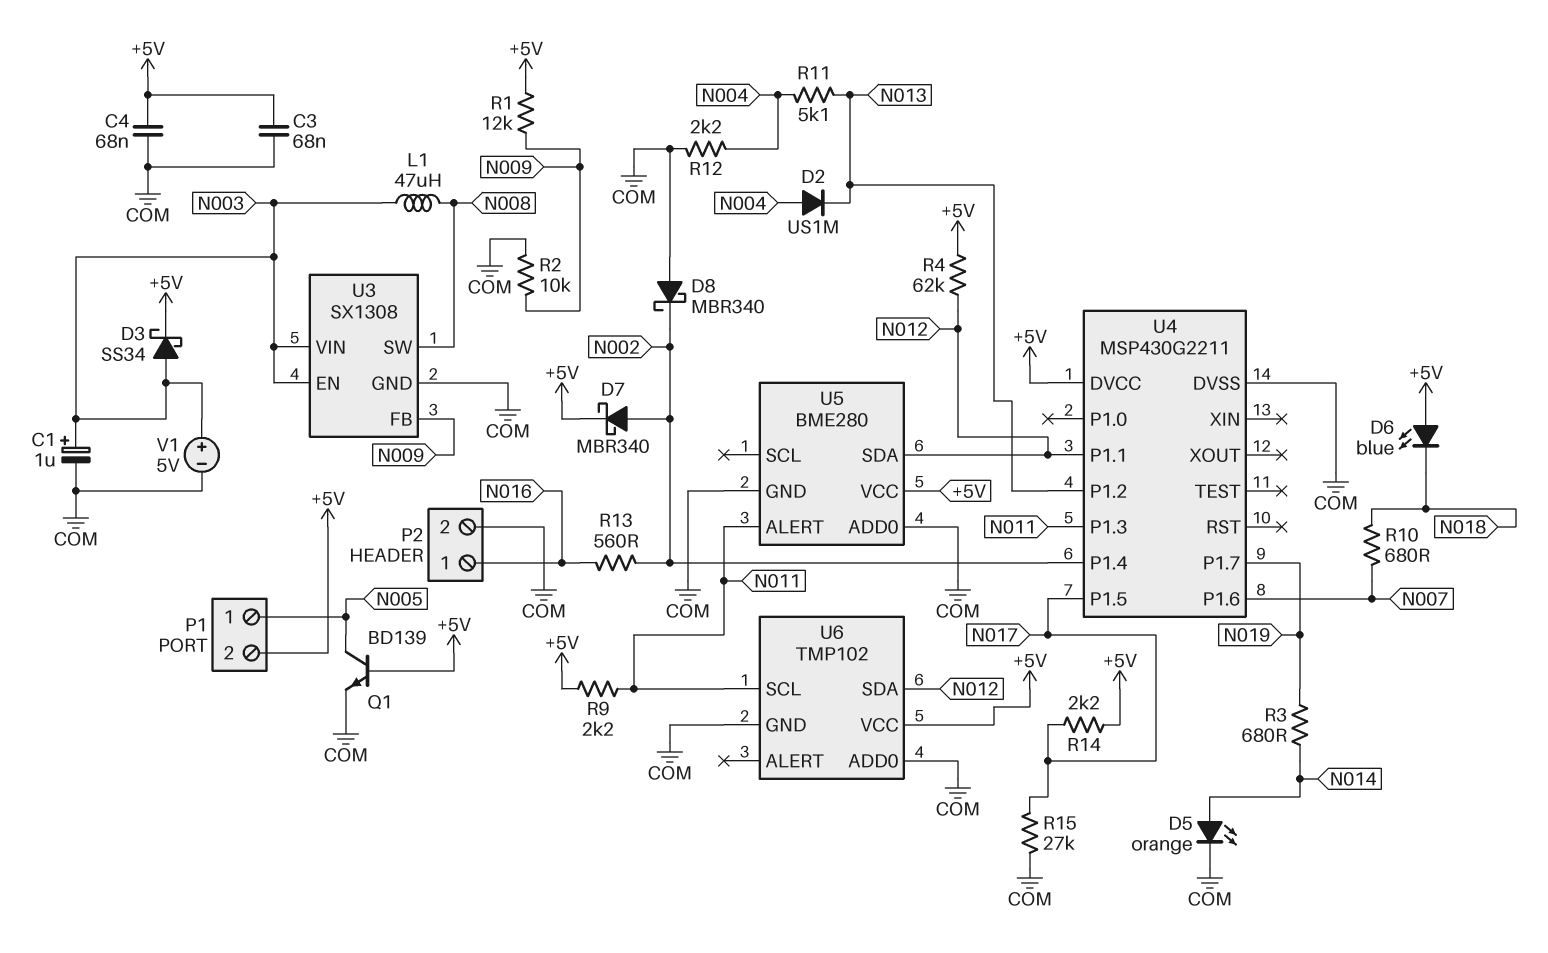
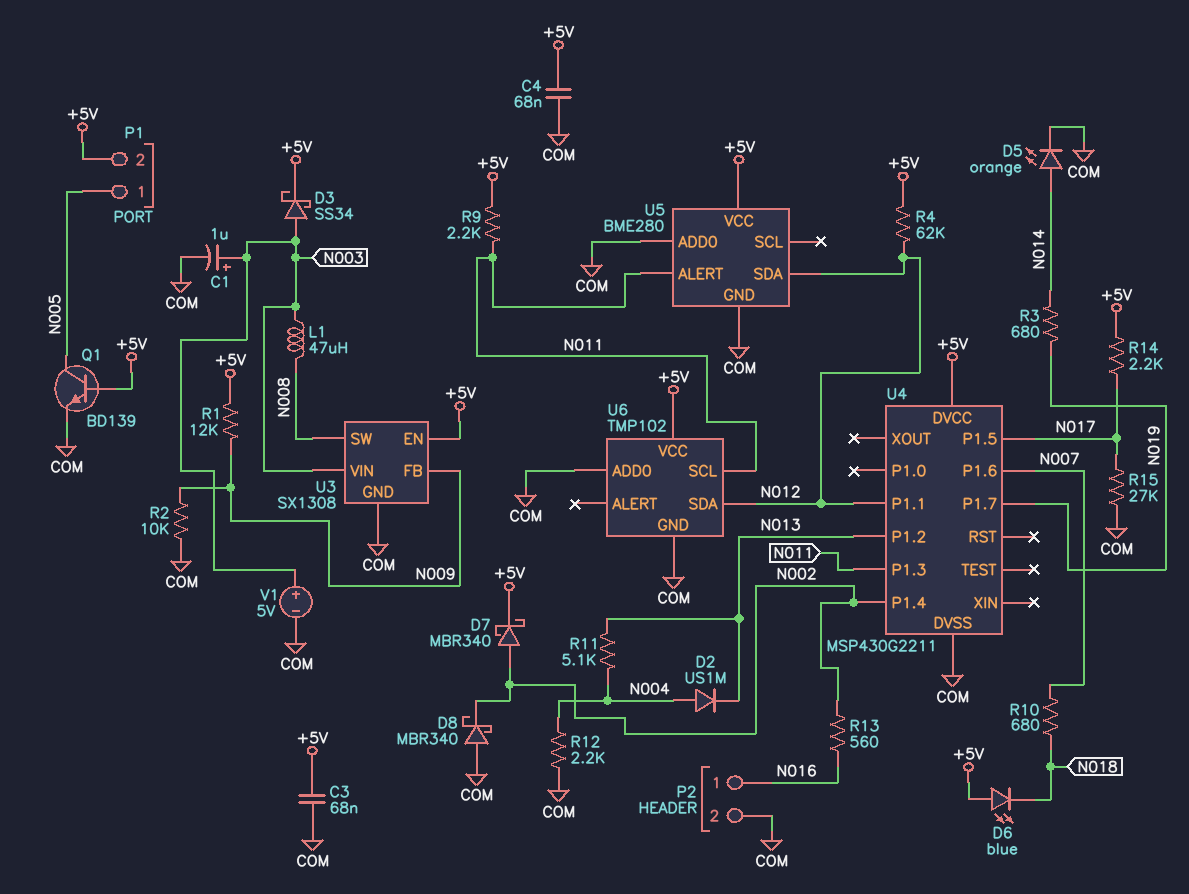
U3 pin EN: N003 -> +5V

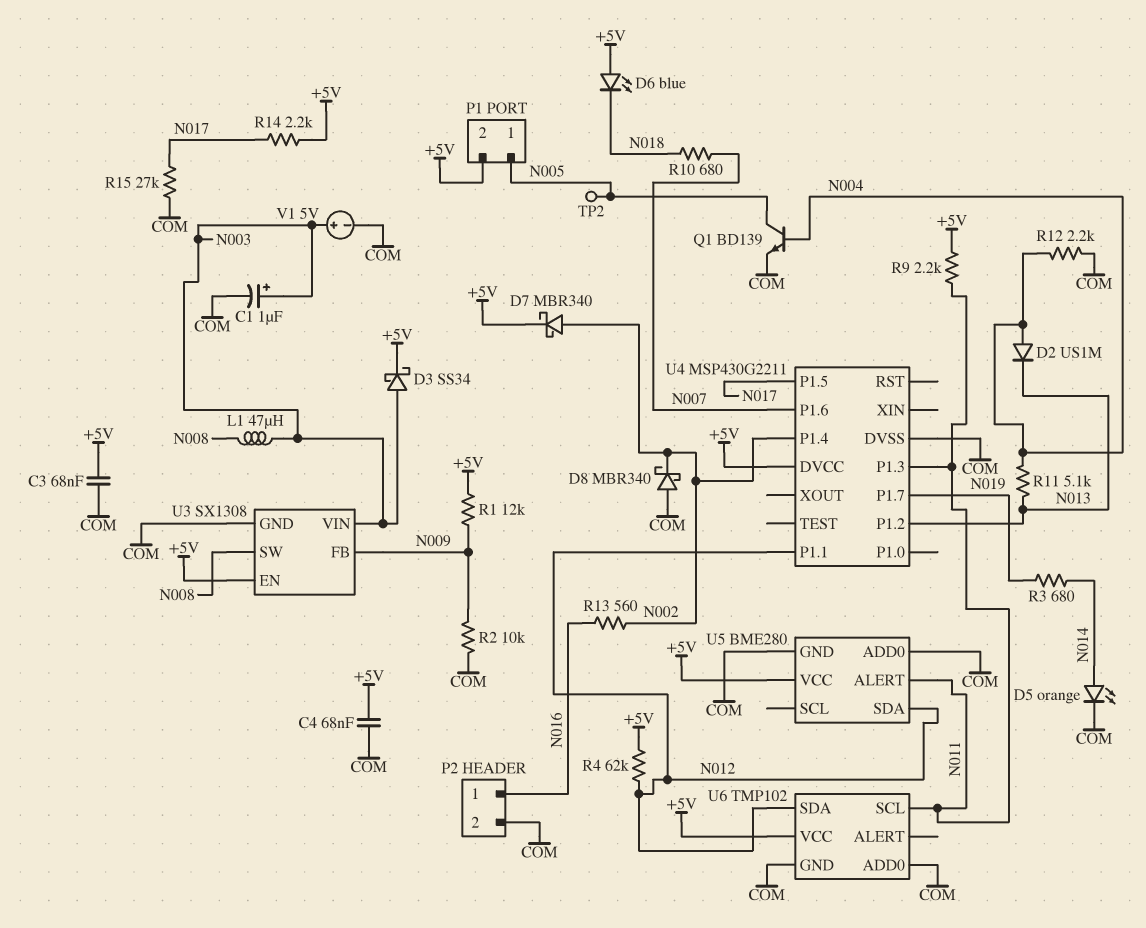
Q1: NPN BD139 (B +5V, C N005, E COM) -> NPN BD139 (B N004, C N005, E COM)
TP2: none -> test point (N005)

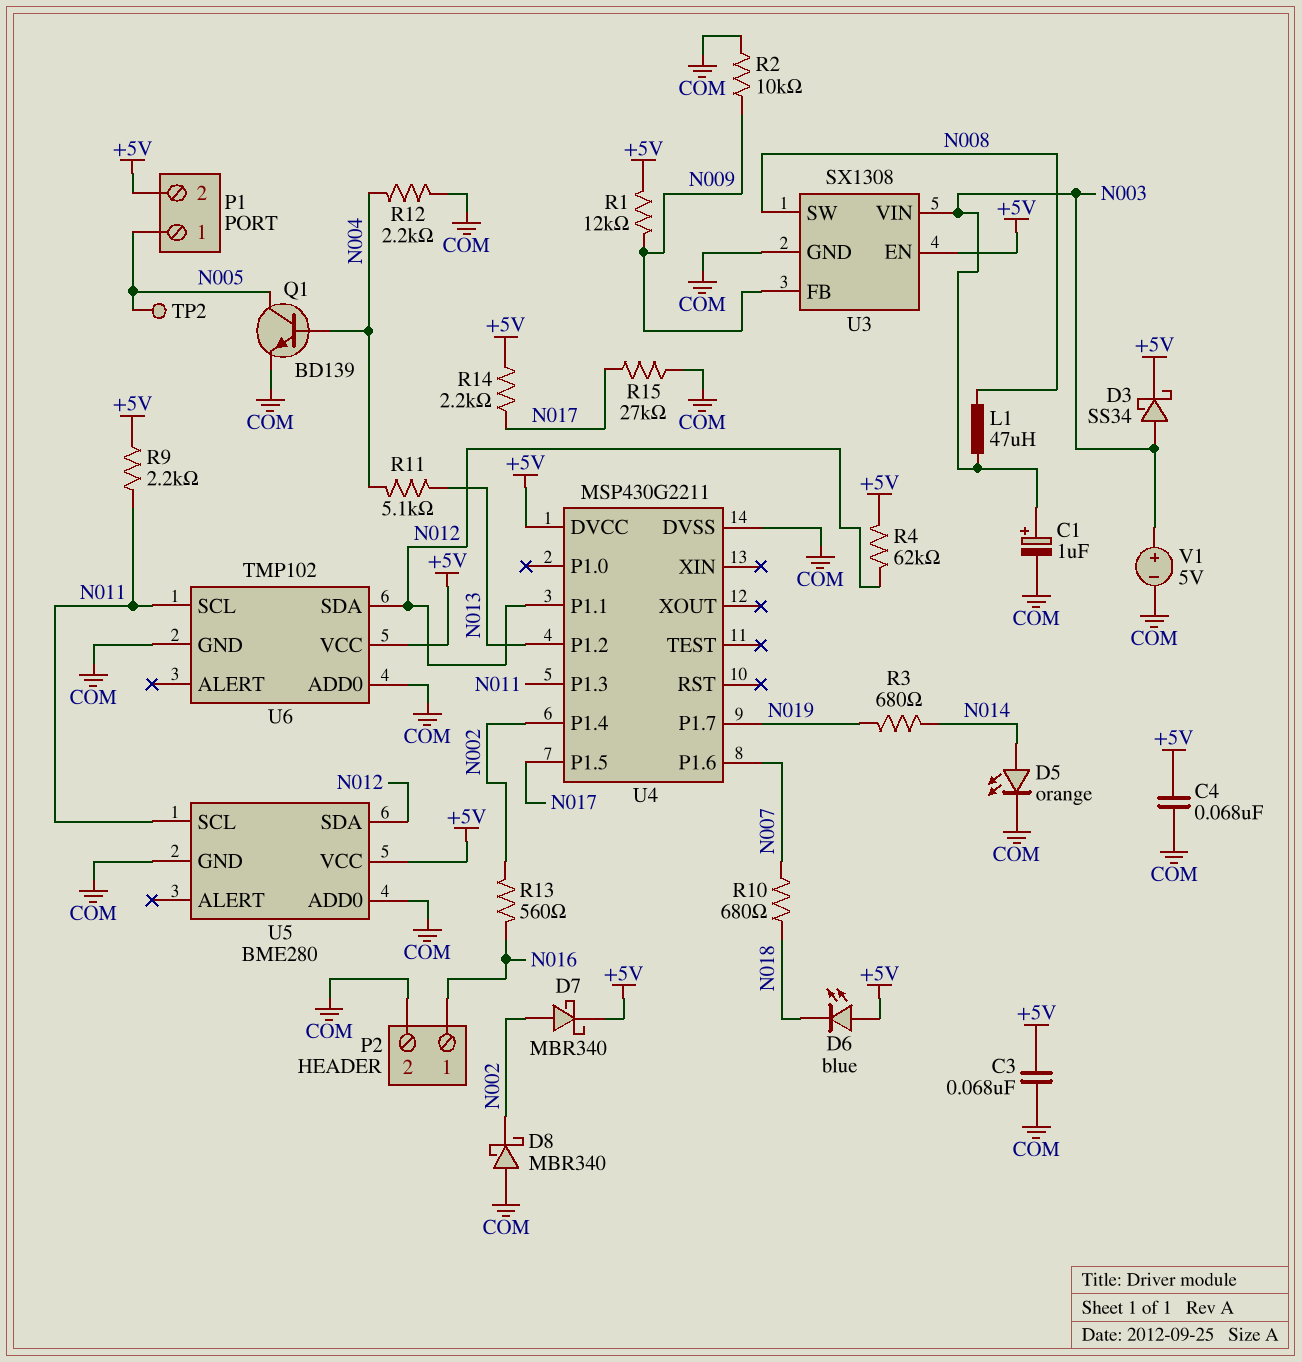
D2: diode US1M (A N004, K N013) -> none
U5 pin ALERT: N011 -> none
U5 pin SCL: none -> N011

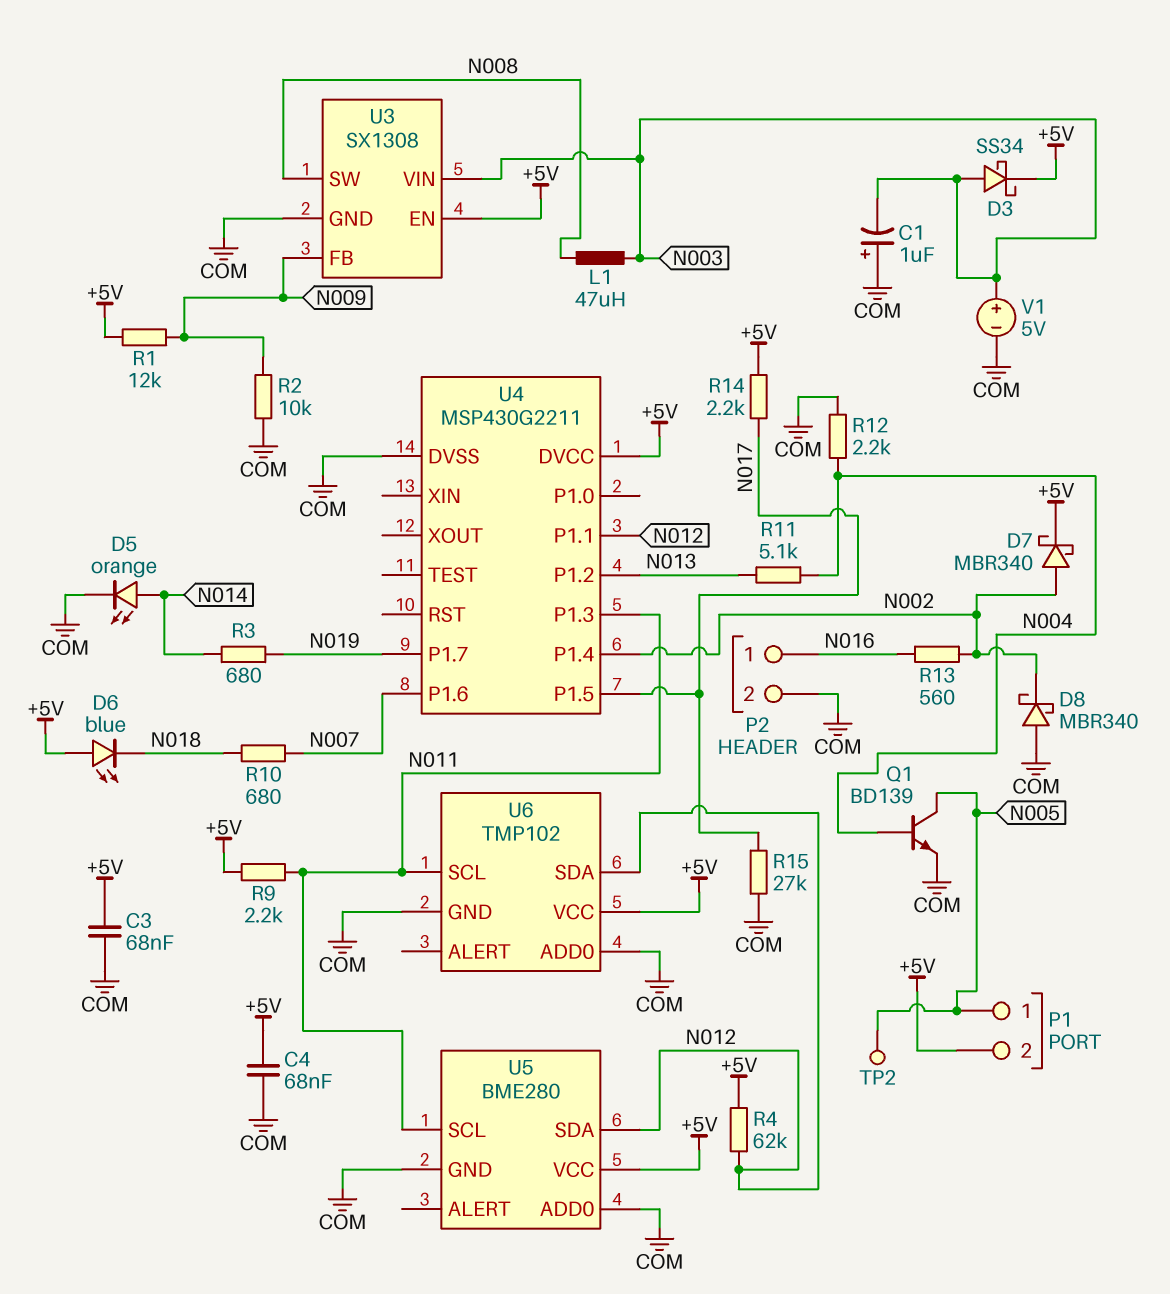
C1: 1uF (plus N003, minus COM) -> 1uF (plus COM, minus N003)

